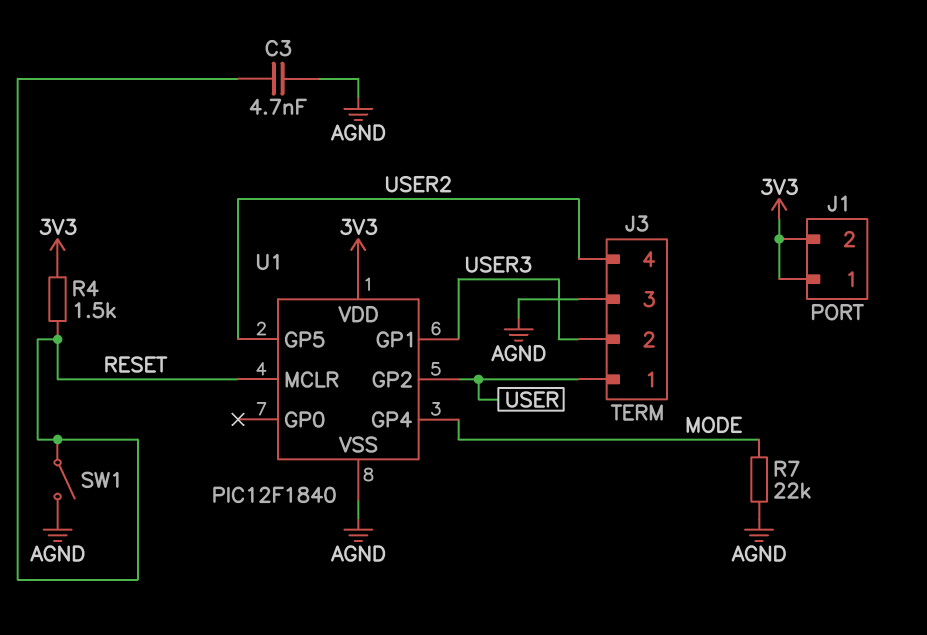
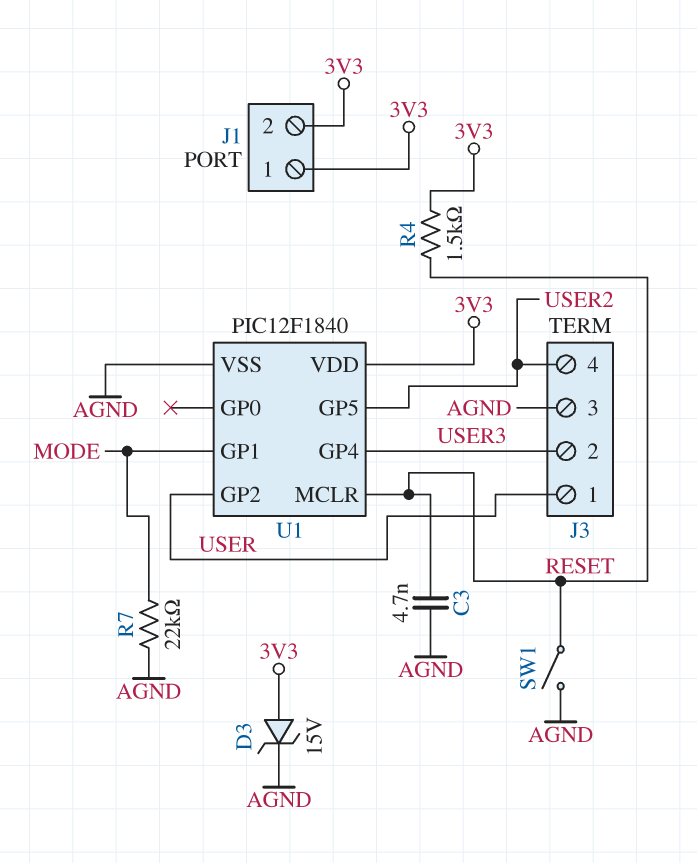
D3: none -> zener 15V (A 3V3, K AGND)
U1 pin GP1: USER3 -> MODE
U1 pin GP4: MODE -> USER3

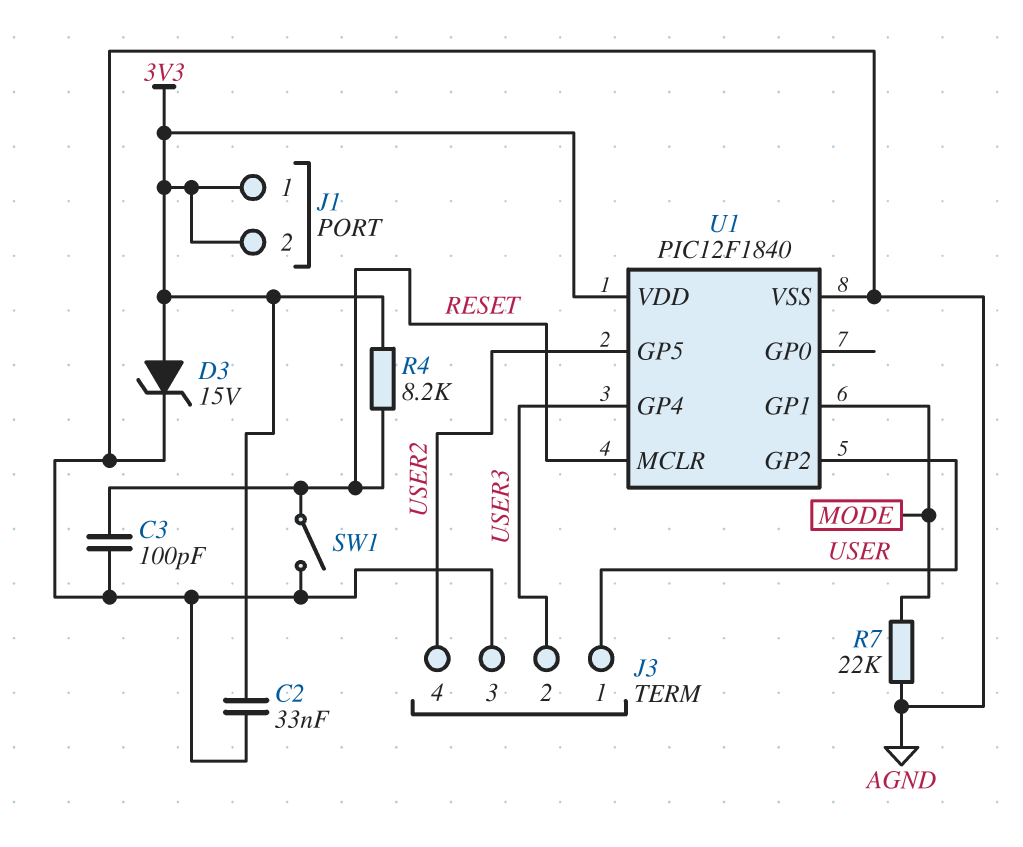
C2: none -> 33nF (3V3, AGND)
C3: 4.7nF (AGND, RESET) -> 100pF (AGND, RESET)
R4: 1.5k (3V3, RESET) -> 8.2k (3V3, RESET)

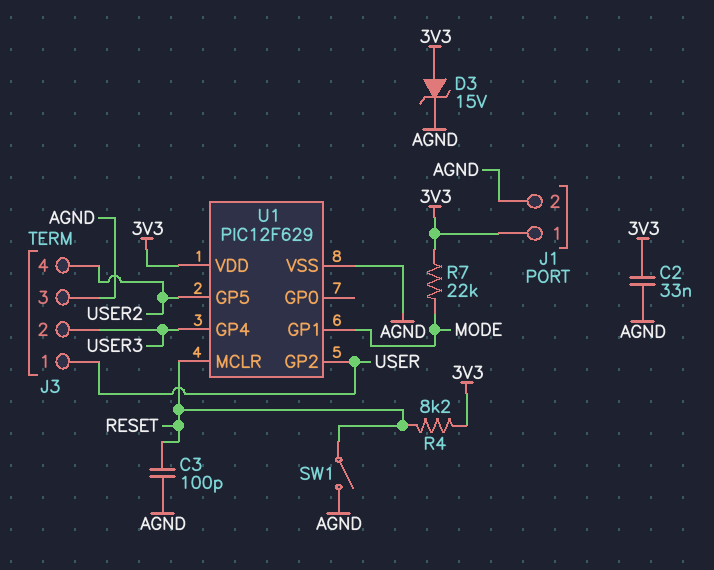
J1 pin 2: 3V3 -> AGND
R7: 22k (AGND, MODE) -> 22k (3V3, MODE)
U1: PIC12F1840 -> PIC12F629

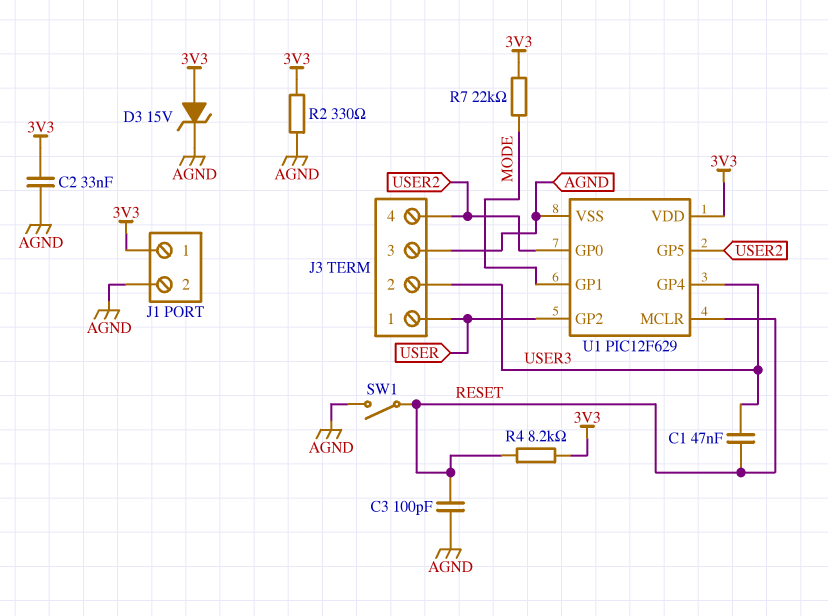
C1: none -> 47nF (RESET, USER3)
R2: none -> 330 (3V3, AGND)
U1 pin GP0: none -> USER2

